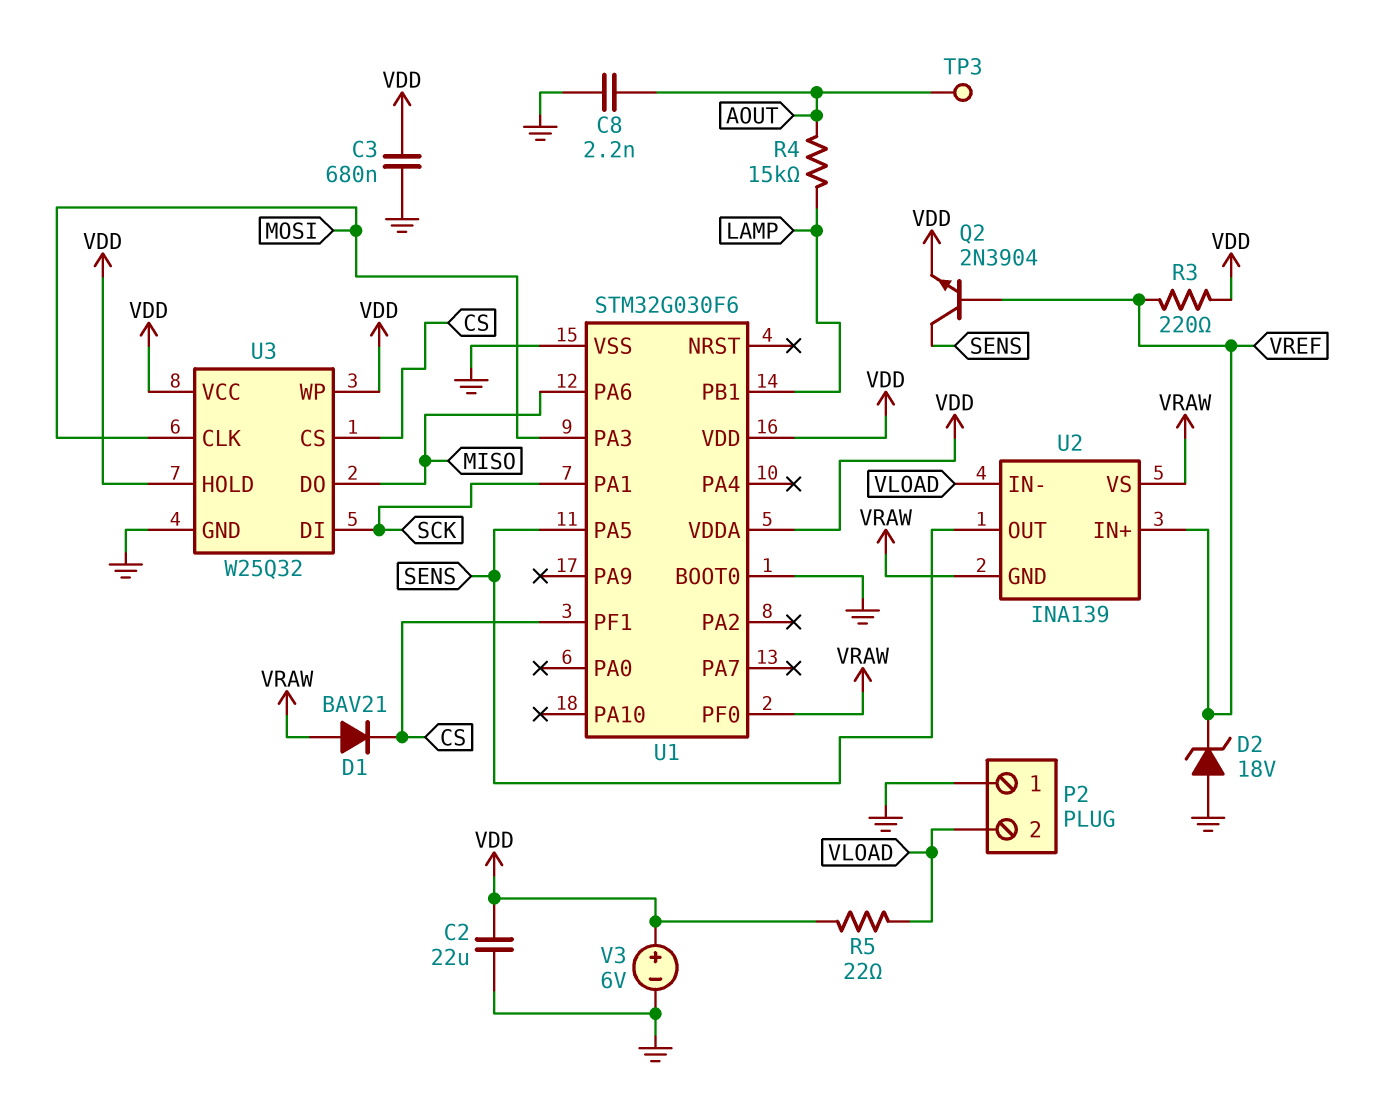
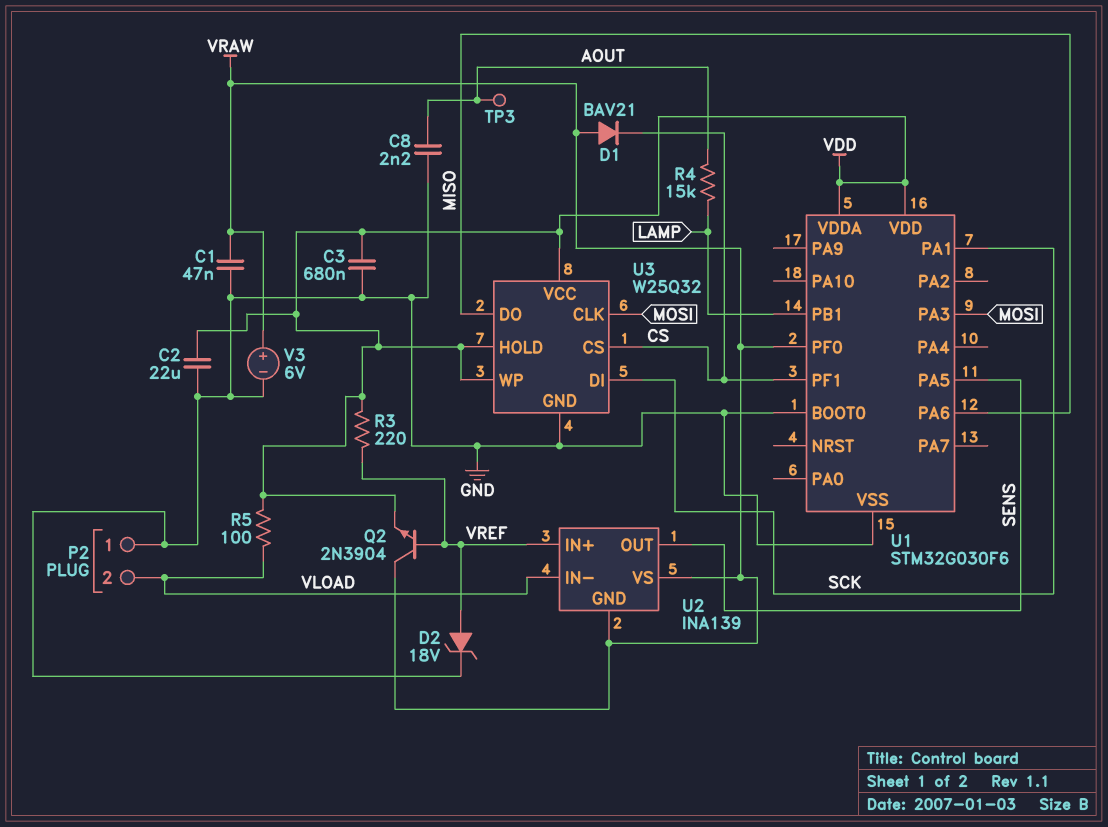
C1: none -> 47nF (GND, VRAW)
D2: zener 18V (A GND, K VREF) -> zener 18V (A VREF, K GND)
Q2: NPN 2N3904 (B VREF, C SENS, E VDD) -> NPN 2N3904 (B VREF, C VRAW, E VDD)
R5: 22 (VDD, VLOAD) -> 100 (VDD, VLOAD)
V3: 6V (plus VDD, minus GND) -> 6V (plus VRAW, minus GND)

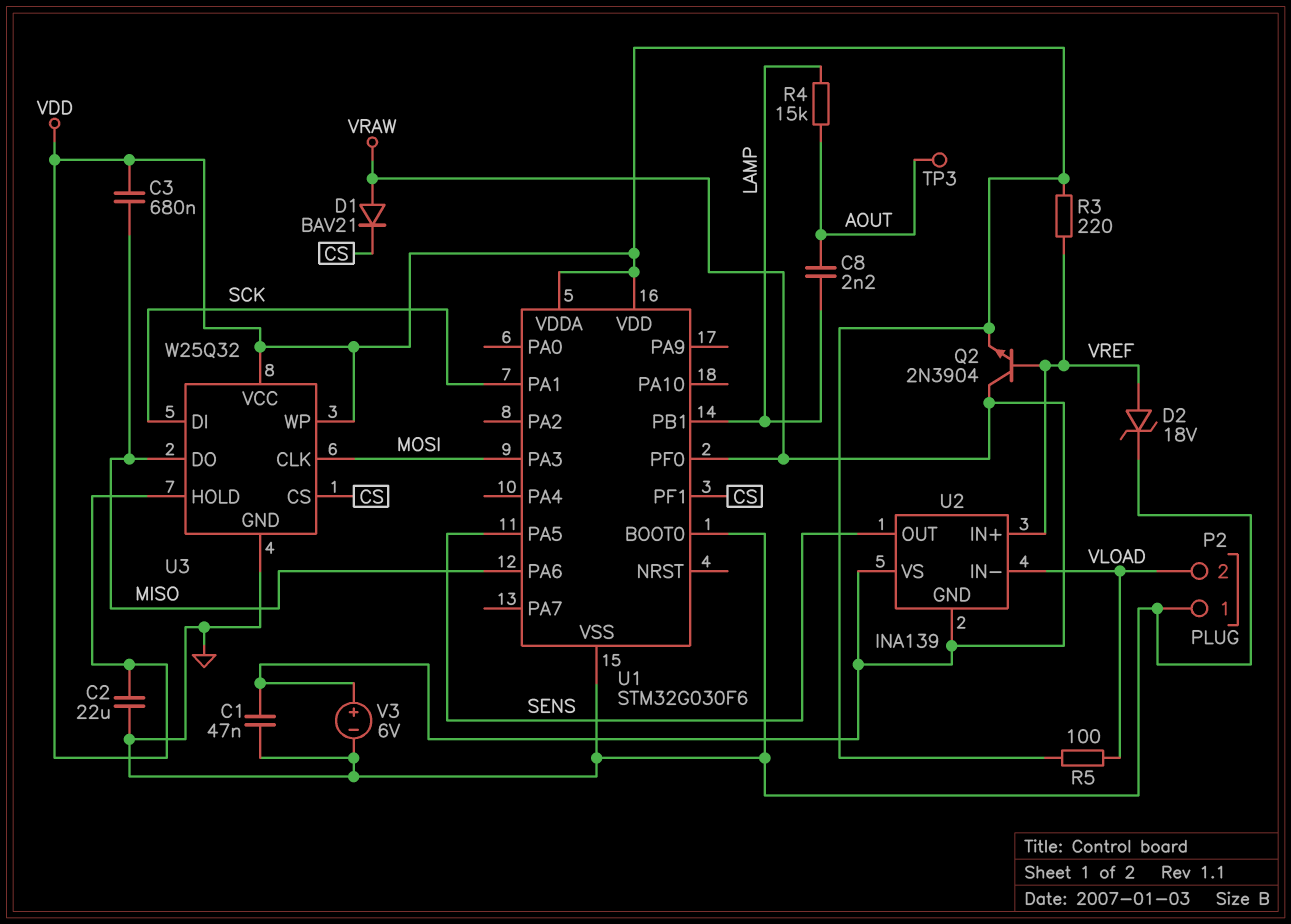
C3: 680nF (GND, VDD) -> 680nF (MISO, VDD)
C8: 2.2nF (AOUT, GND) -> 2.2nF (AOUT, LAMP)

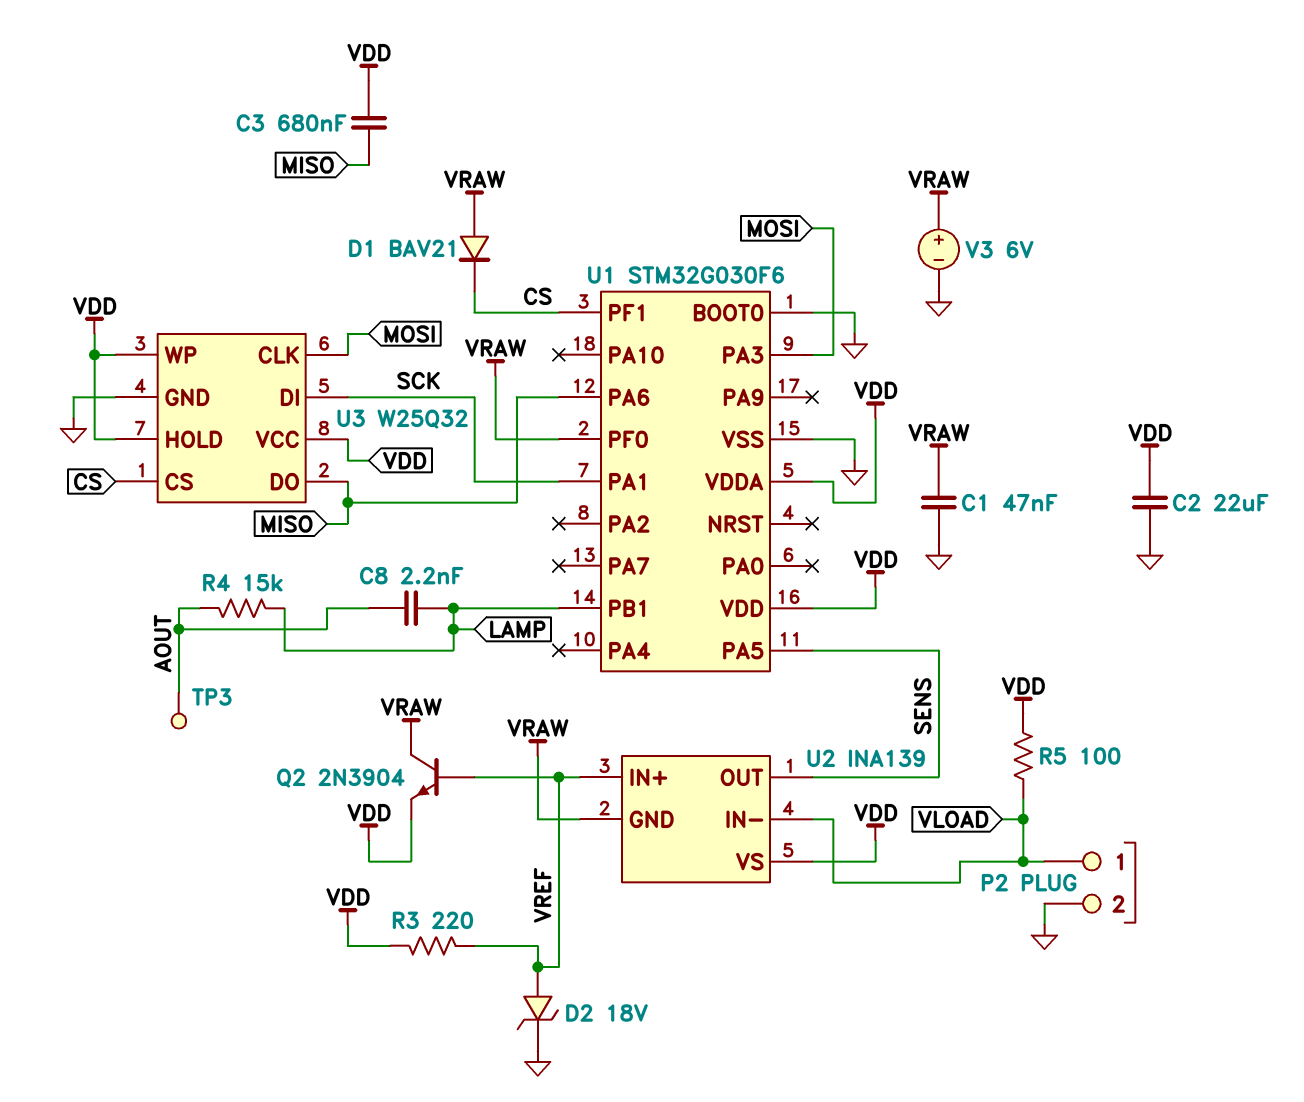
P2 pin 1: GND -> VLOAD
P2 pin 2: VLOAD -> GND
U2 pin VS: VRAW -> VDD

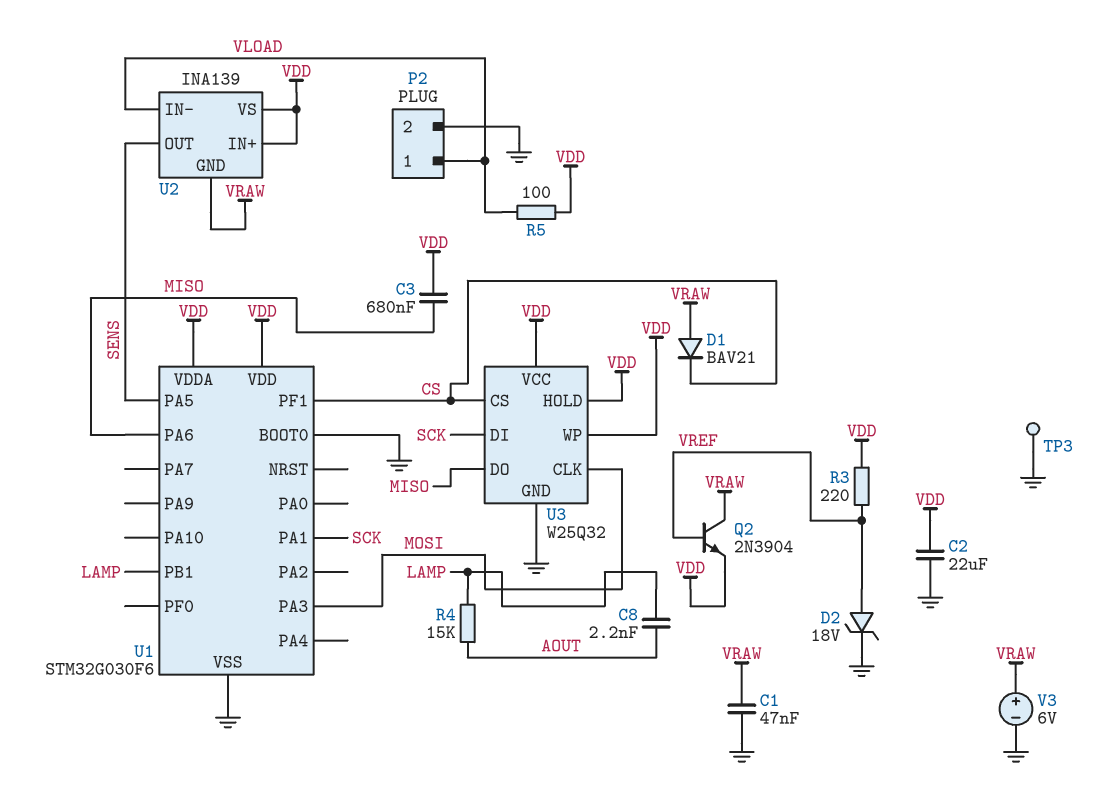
TP3: test point (AOUT) -> test point (GND)
U1 pin PF0: VRAW -> none
U2 pin IN+: VREF -> VDD

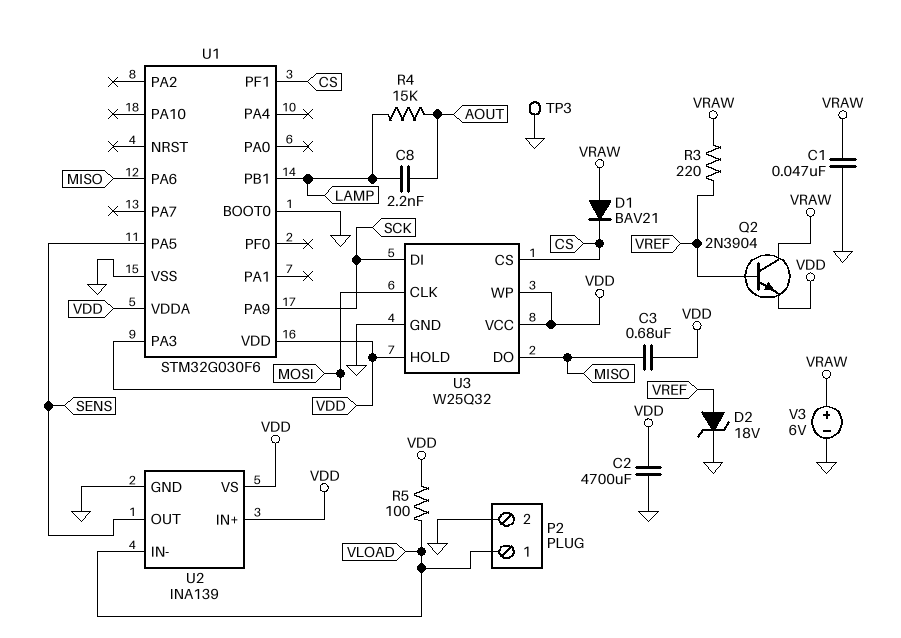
C2: 22uF (GND, VDD) -> 4700uF (GND, VDD)
R3: 220 (VDD, VREF) -> 220 (VRAW, VREF)
U1 pin PA1: SCK -> none
U1 pin PA9: none -> SCK
U2 pin GND: VRAW -> GND

